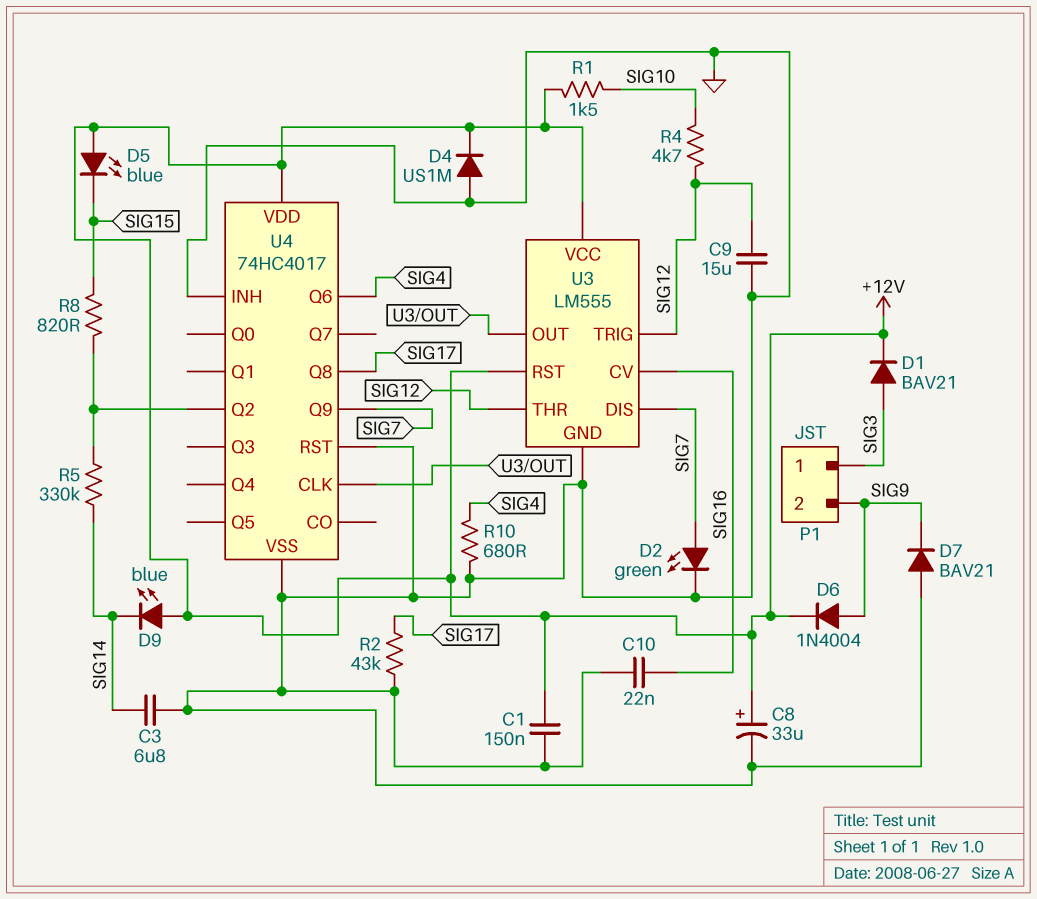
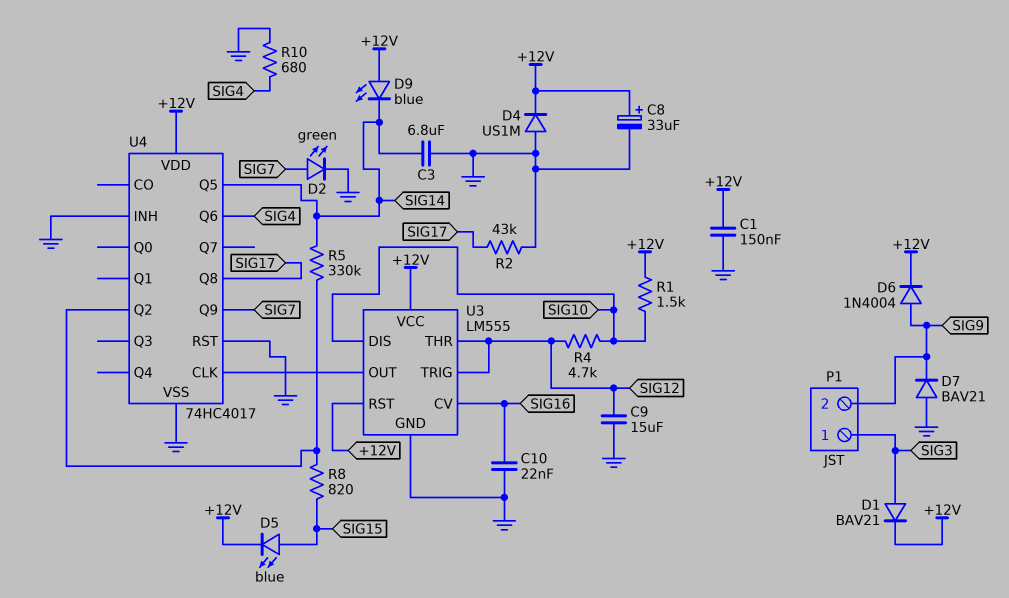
D5: LED blue (A +12V, K SIG15) -> LED blue (A SIG15, K +12V)
U3 pin DIS: SIG7 -> SIG10
U4 pin Q5: none -> SIG14

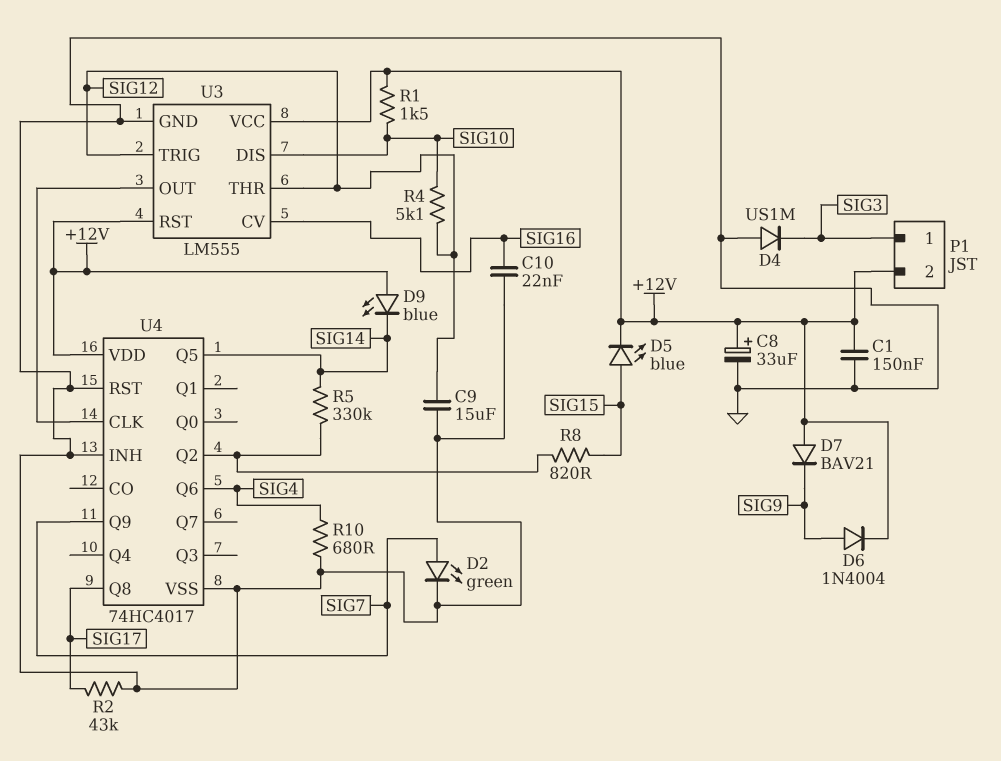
C3: 6.8uF (GND, SIG14) -> none
D1: diode BAV21 (A SIG3, K +12V) -> none
D4: diode US1M (A GND, K +12V) -> diode US1M (A GND, K SIG3)
D7: diode BAV21 (A GND, K SIG9) -> diode BAV21 (A +12V, K SIG9)
P1 pin 2: SIG9 -> +12V
R4: 4.7k (SIG10, SIG12) -> 5.1k (SIG10, SIG12)

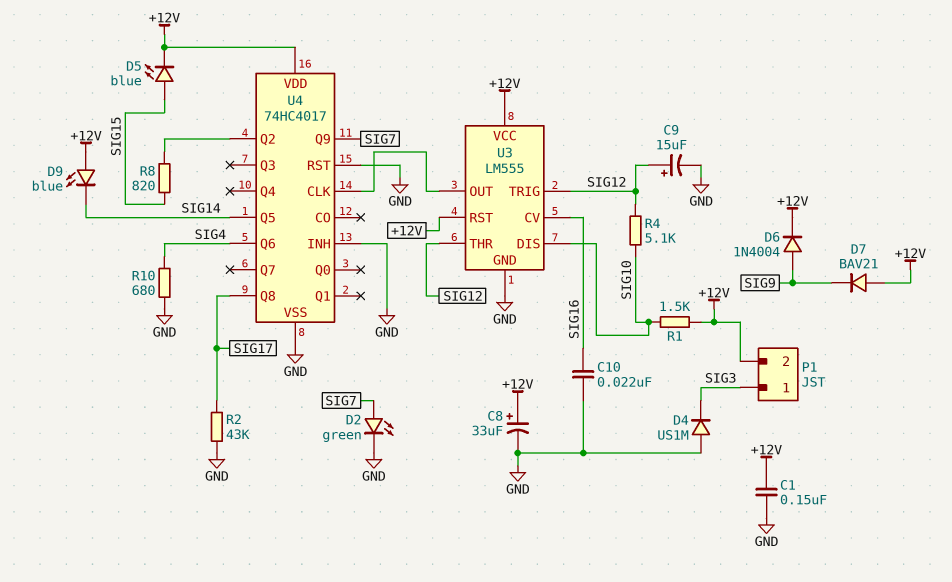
C9: 15uF (GND, SIG12) -> 15uF (plus SIG12, minus GND)
R5: 330k (SIG14, U4/Q2) -> none

